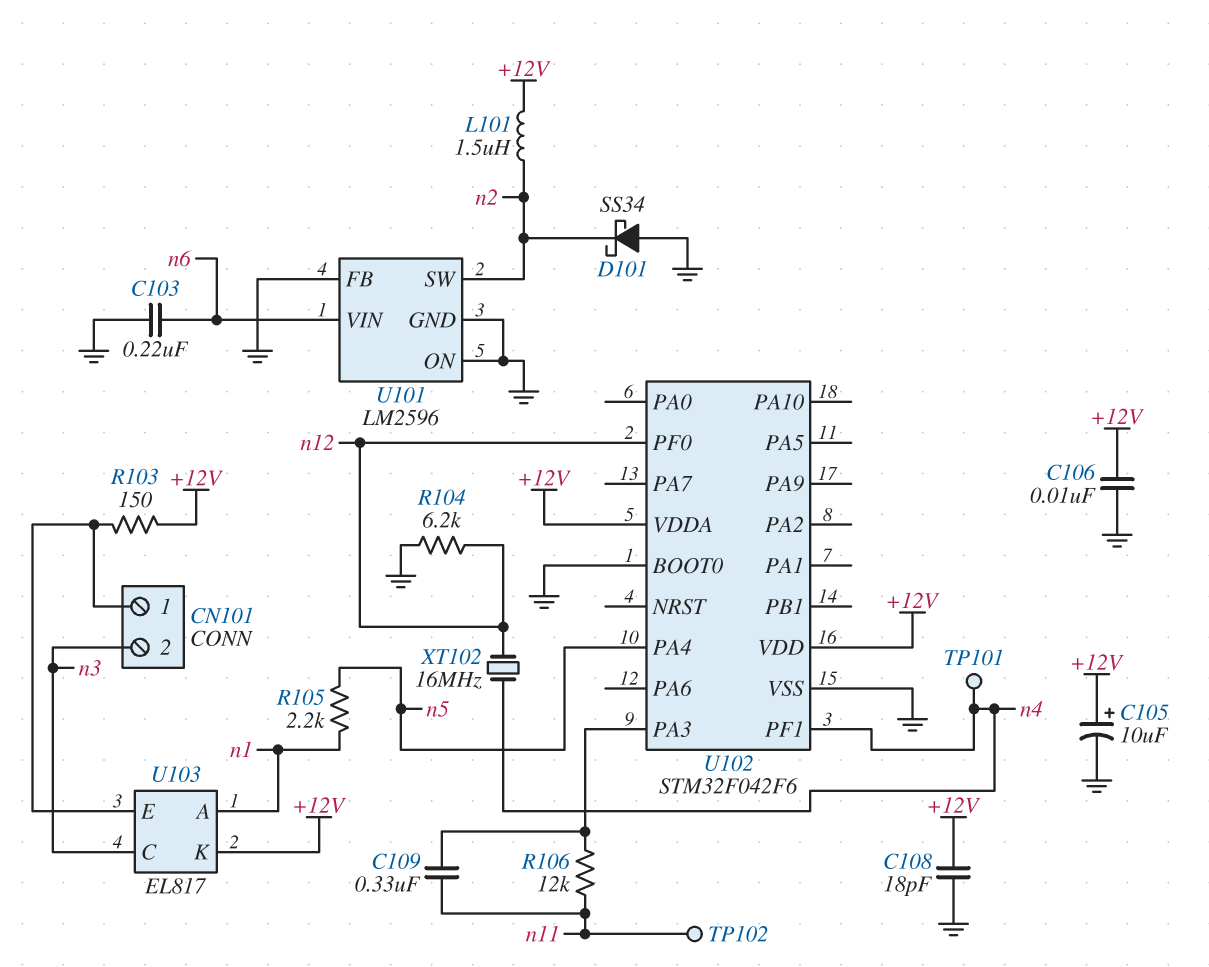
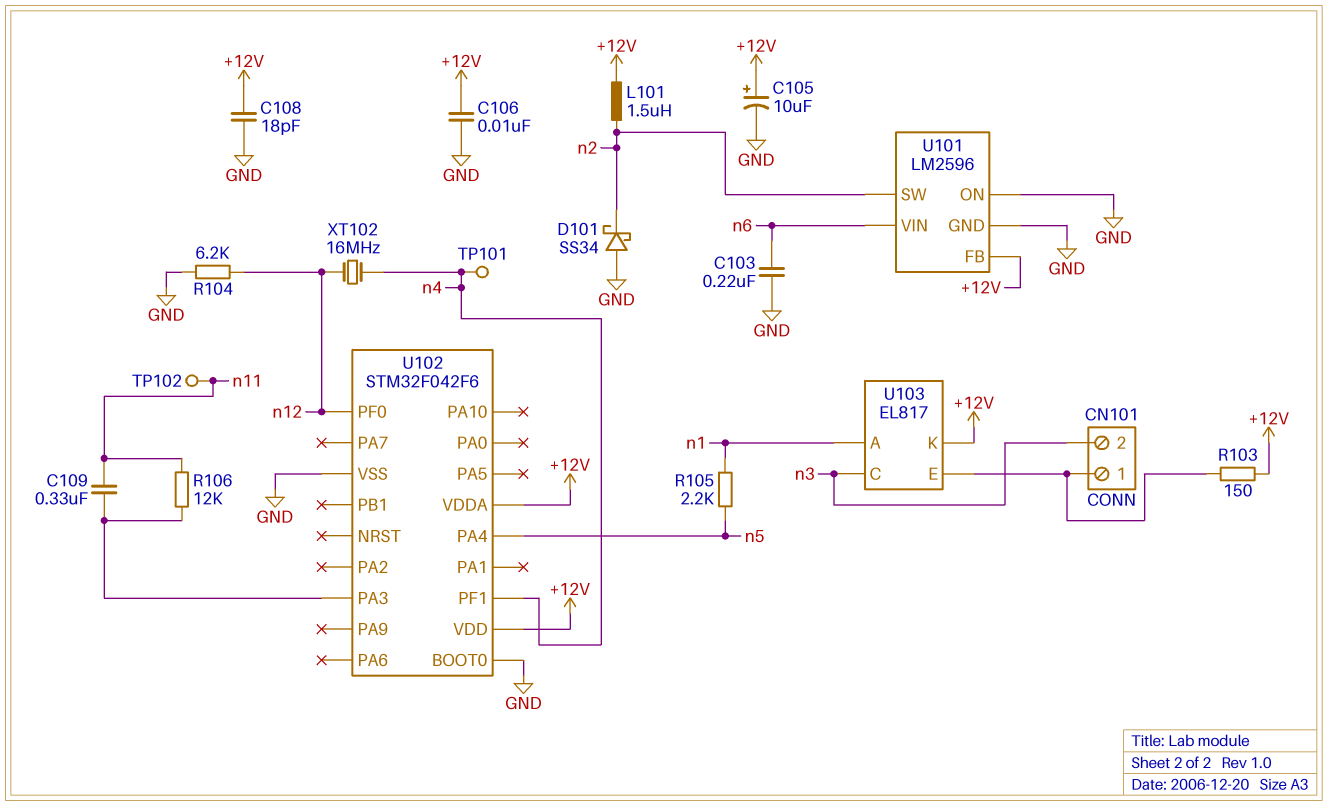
U101 pin FB: GND -> +12V

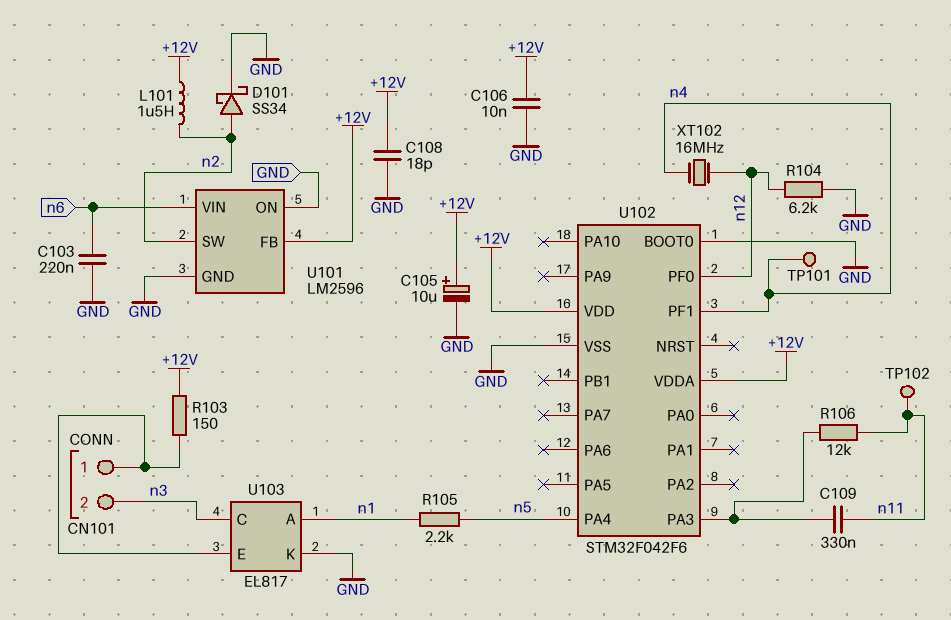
D101: schottky SS34 (A GND, K n2) -> schottky SS34 (A n2, K GND)
U103 pin K: +12V -> GND

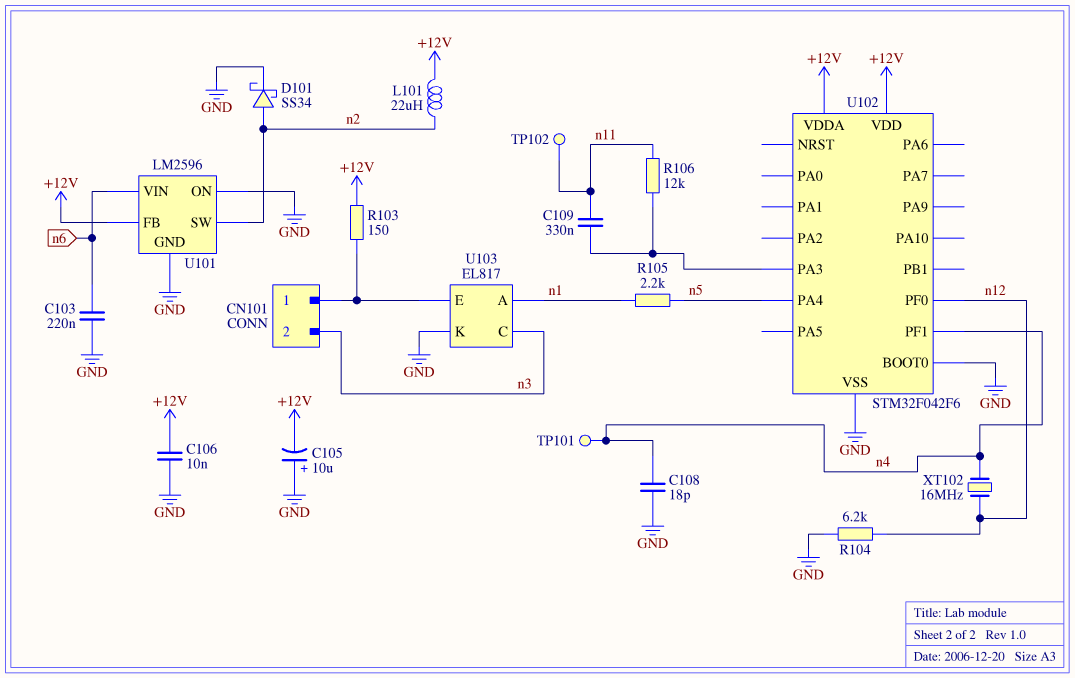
C105: 10uF (plus +12V, minus GND) -> 10uF (plus GND, minus +12V)
C108: 18pF (+12V, GND) -> 18pF (GND, n4)
L101: 1.5uH (+12V, n2) -> 22uH (+12V, n2)

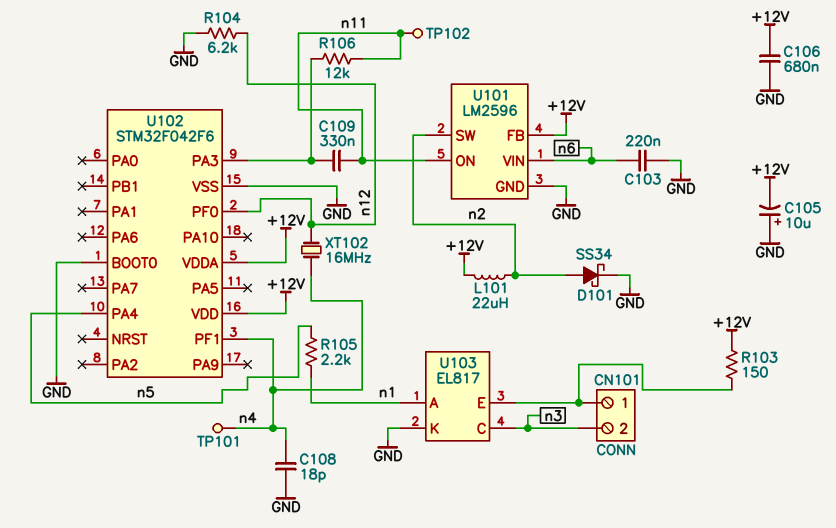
C106: 10nF (+12V, GND) -> 680nF (+12V, GND)
U101 pin ON: GND -> n11

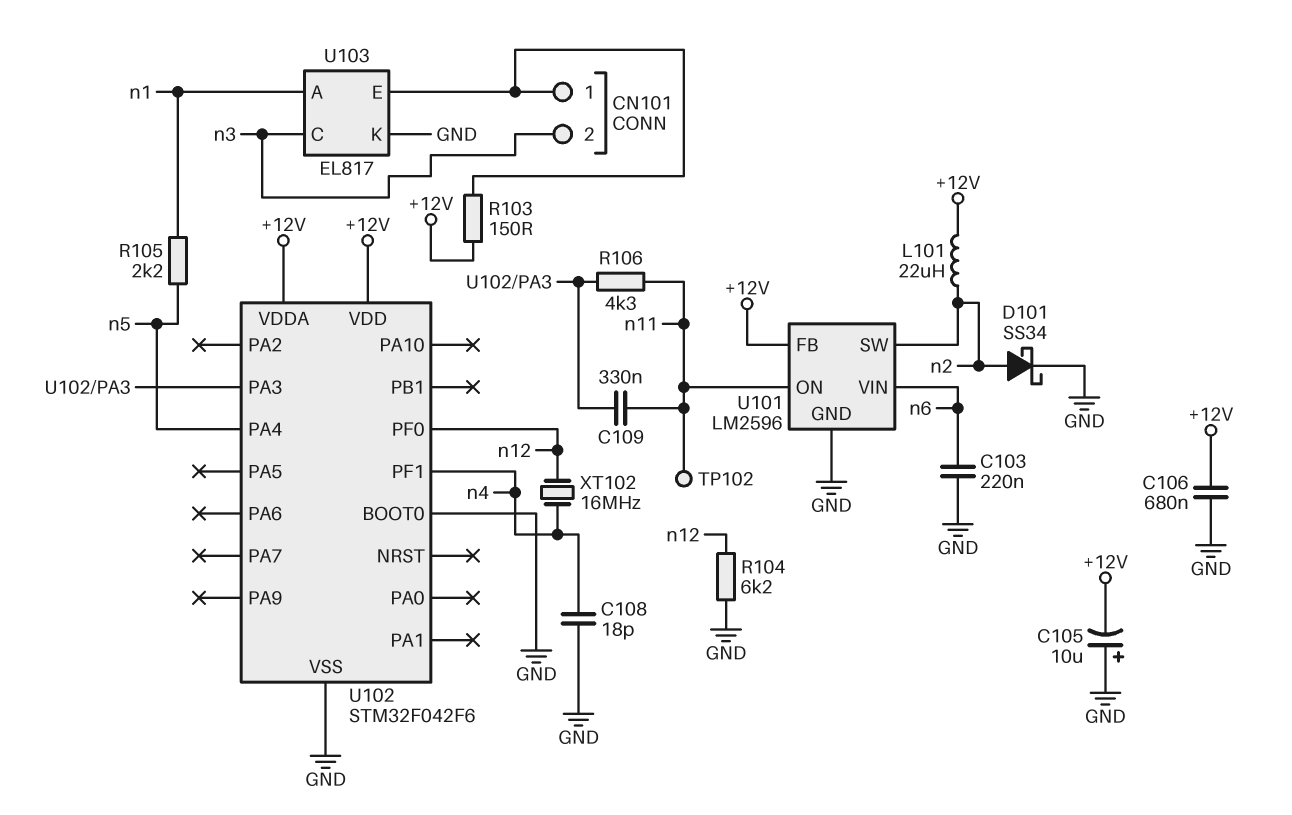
R106: 12k (U102/PA3, n11) -> 4.3k (U102/PA3, n11)
TP101: test point (n4) -> none

